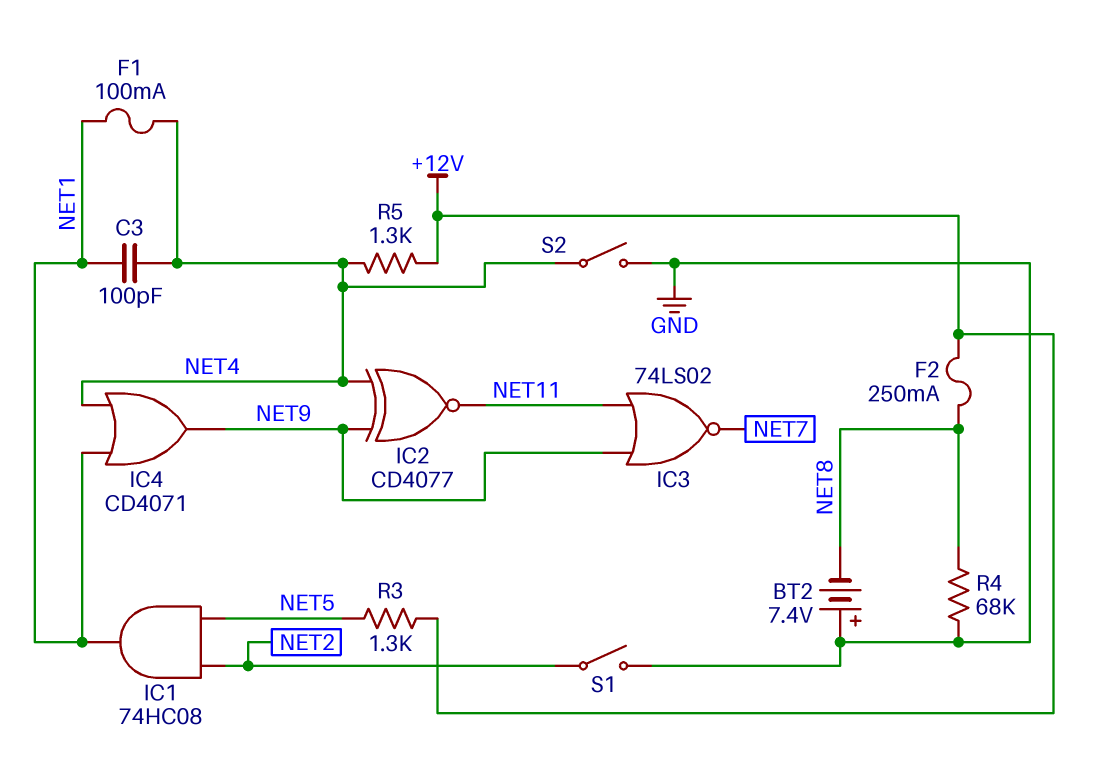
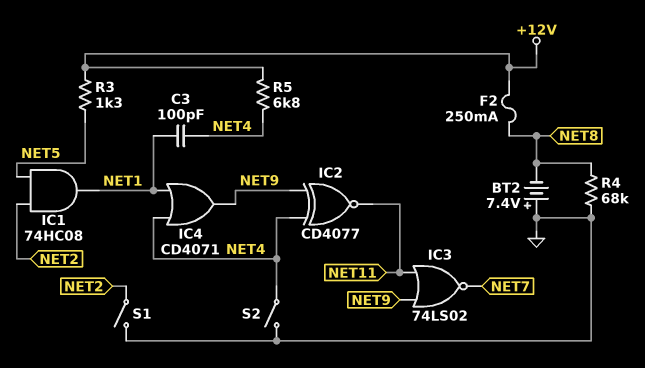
F1: 100mA (NET1, NET4) -> none
R5: 1.3k (+12V, NET4) -> 6.8k (+12V, NET4)

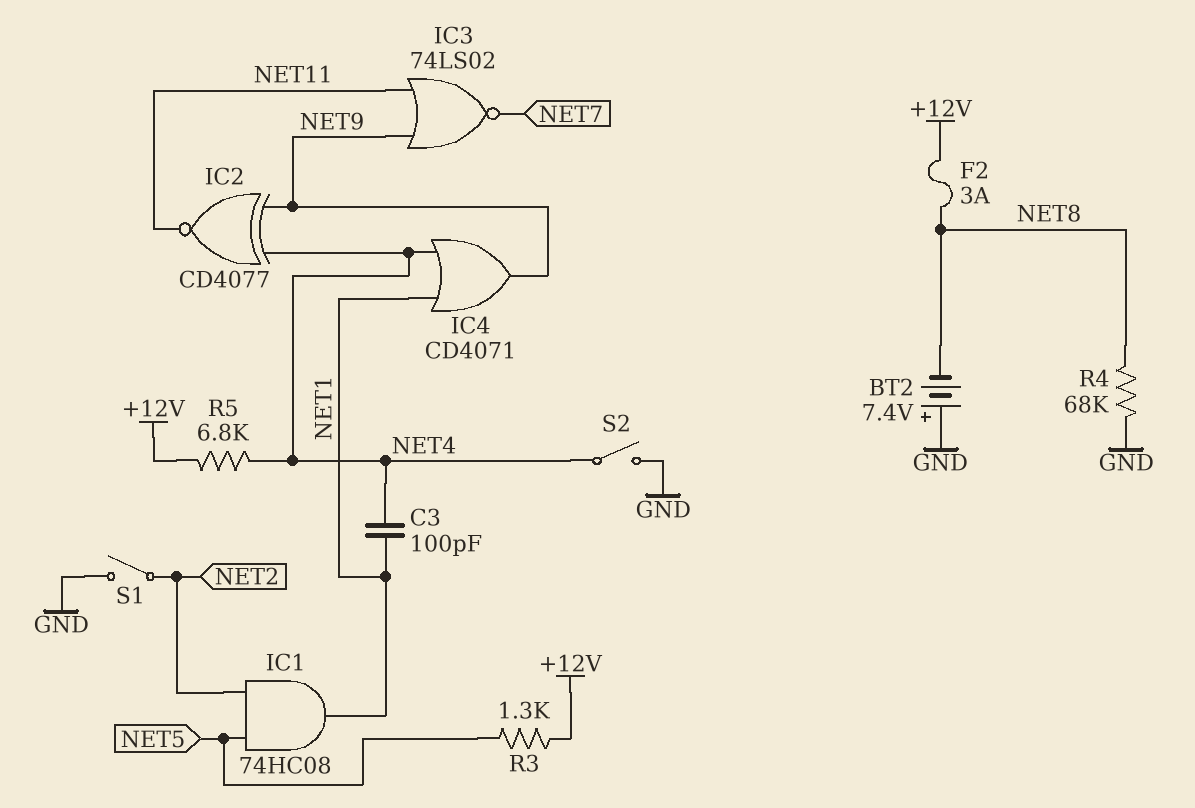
F2: 250mA (+12V, NET8) -> 3A (+12V, NET8)

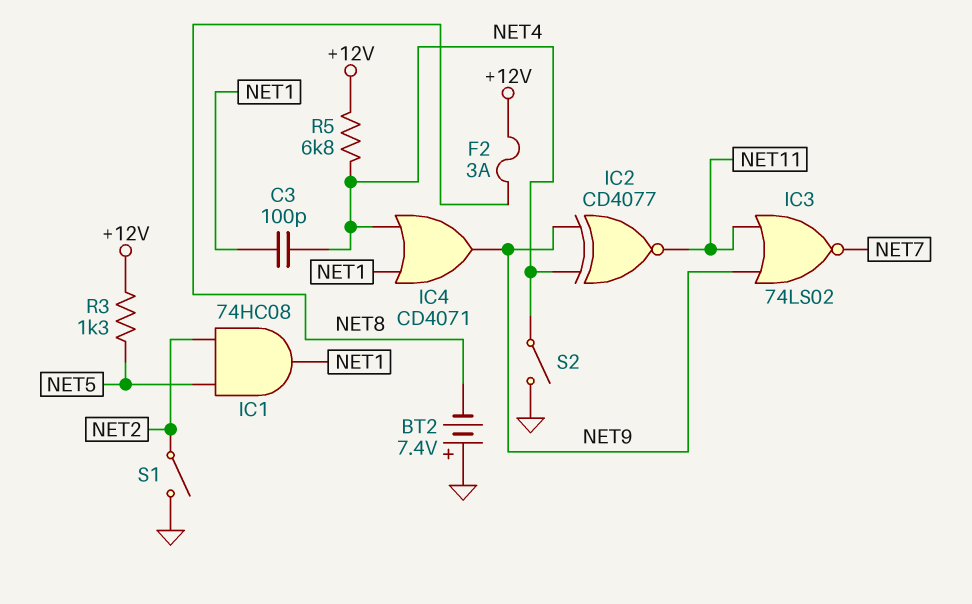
R4: 68k (GND, NET8) -> none

